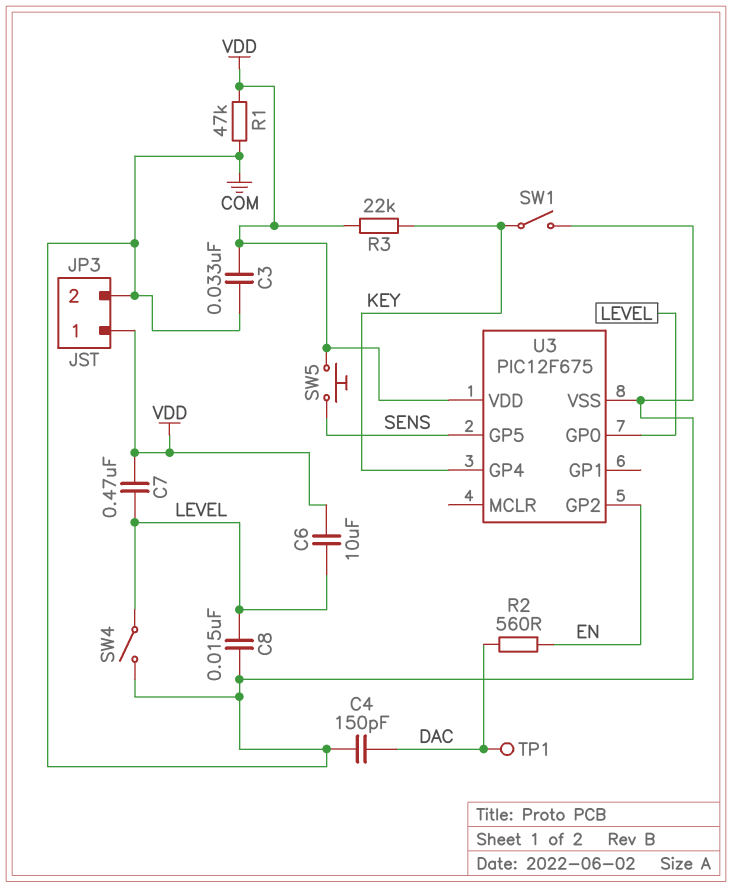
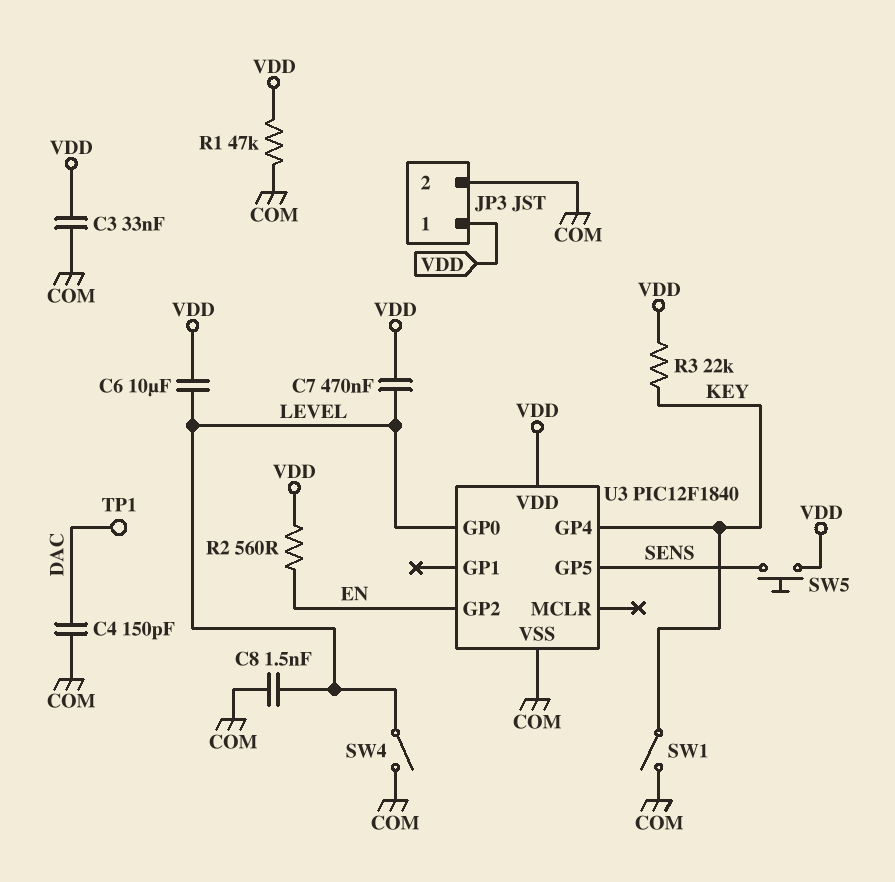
C8: 15nF (COM, LEVEL) -> 1.5nF (COM, LEVEL)
R2: 560 (DAC, EN) -> 560 (EN, VDD)
U3: PIC12F675 -> PIC12F1840

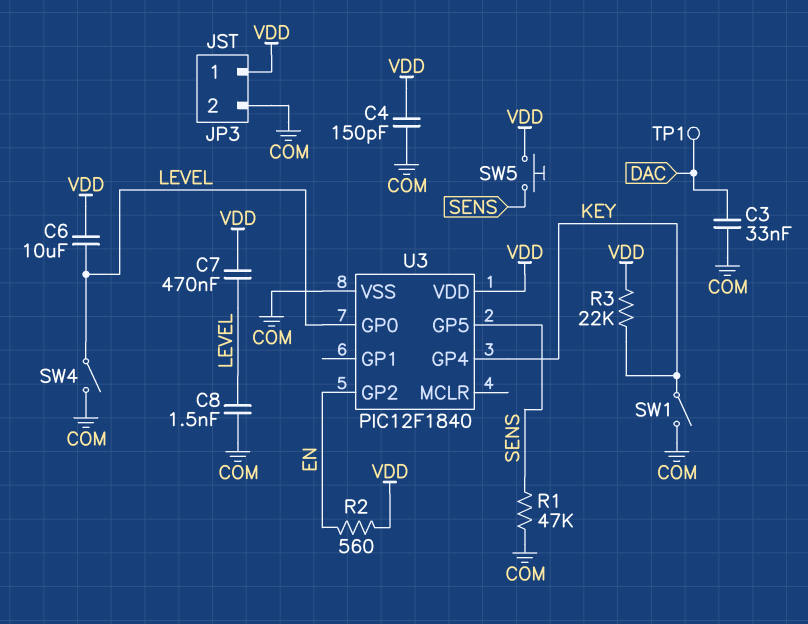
C3: 33nF (COM, VDD) -> 33nF (COM, DAC)
C4: 150pF (COM, DAC) -> 150pF (COM, VDD)
R1: 47k (COM, VDD) -> 47k (COM, SENS)

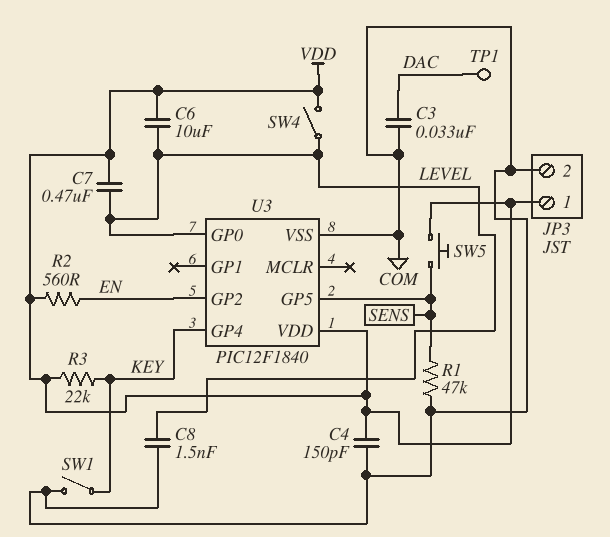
SW4: switch (COM, LEVEL) -> switch (LEVEL, VDD)

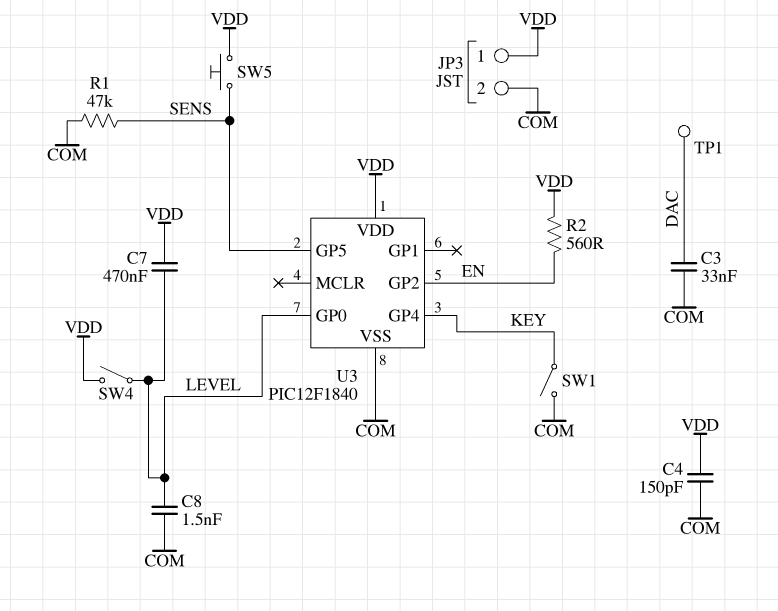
C6: 10uF (LEVEL, VDD) -> none
R3: 22k (KEY, VDD) -> none

